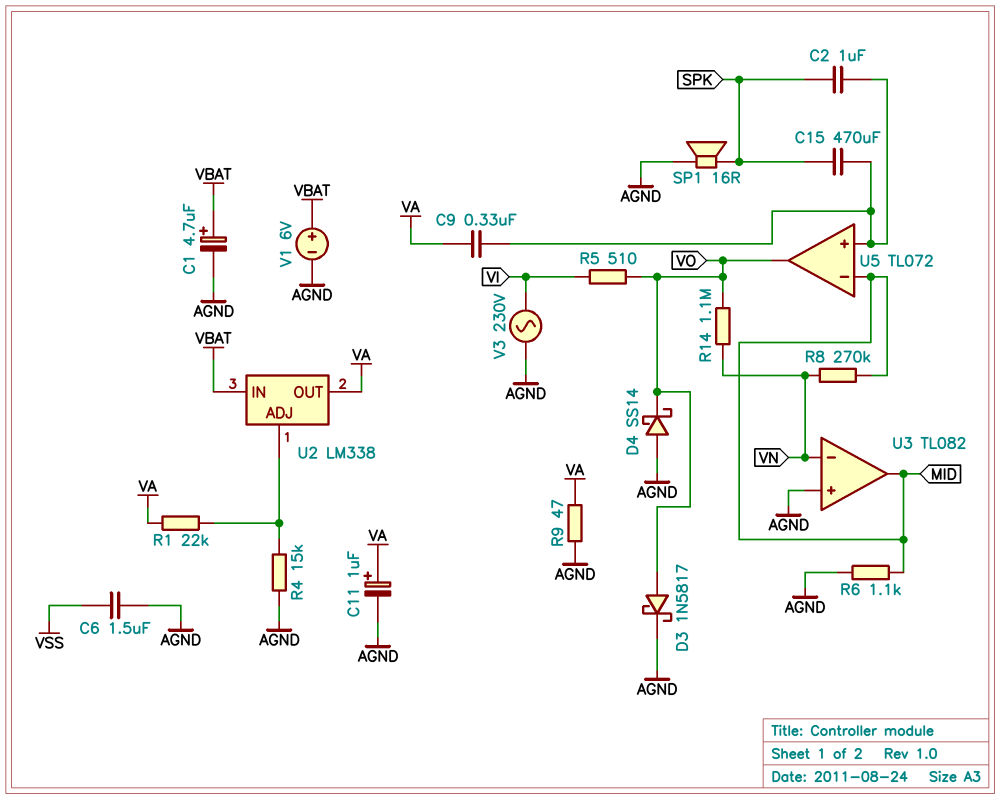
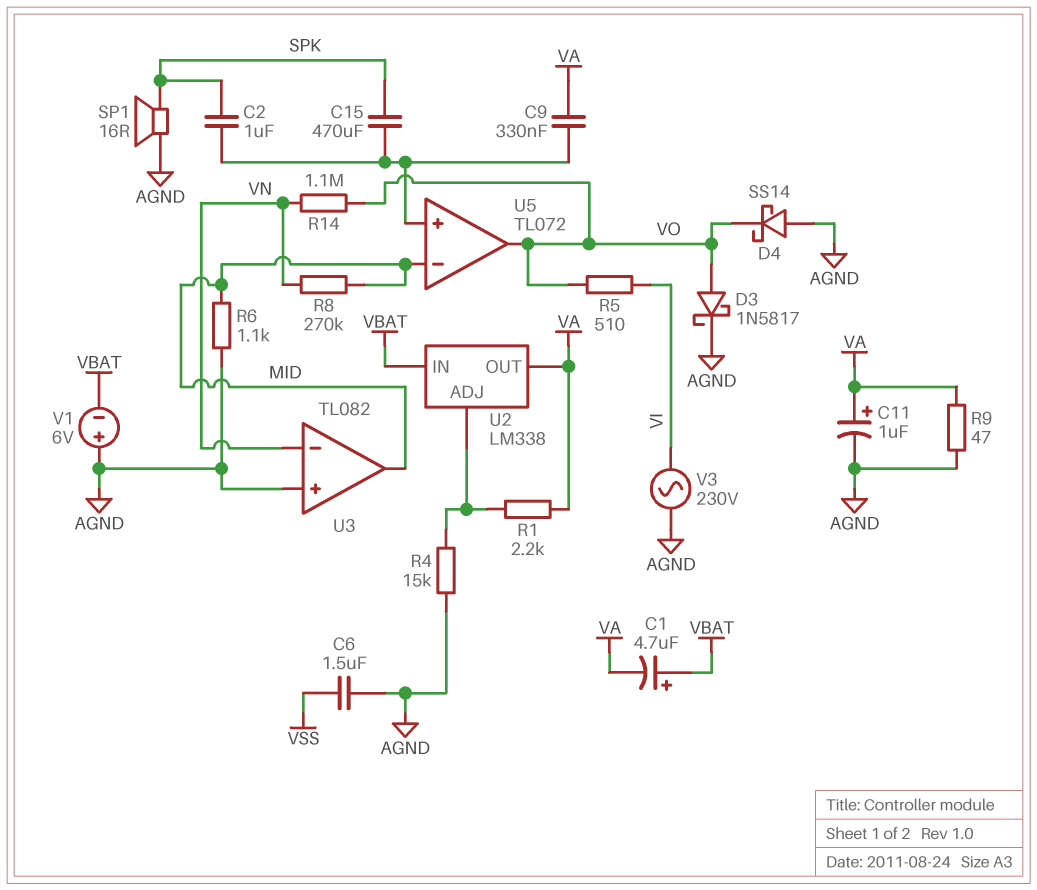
C1: 4.7uF (plus VBAT, minus AGND) -> 4.7uF (plus VBAT, minus VA)
R1: 22k (U2/ADJ, VA) -> 2.2k (U2/ADJ, VA)
V1: 6V (plus VBAT, minus AGND) -> 6V (plus AGND, minus VBAT)

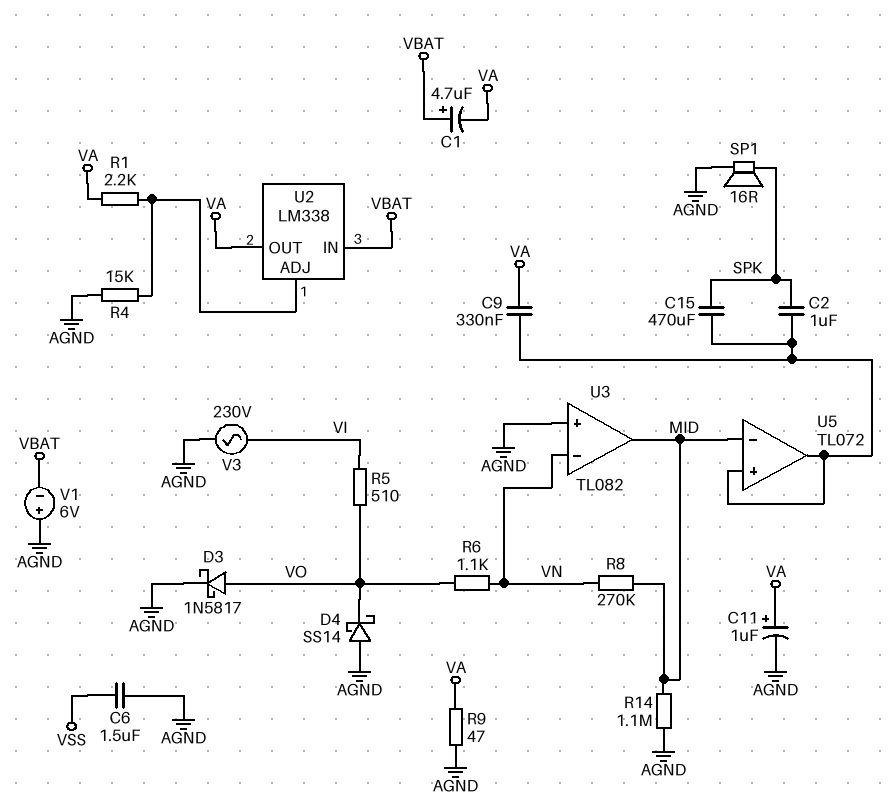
R6: 1.1k (AGND, MID) -> 1.1k (VN, VO)
R14: 1.1M (VN, VO) -> 1.1M (AGND, MID)
U5 pin out: VO -> U5/in+

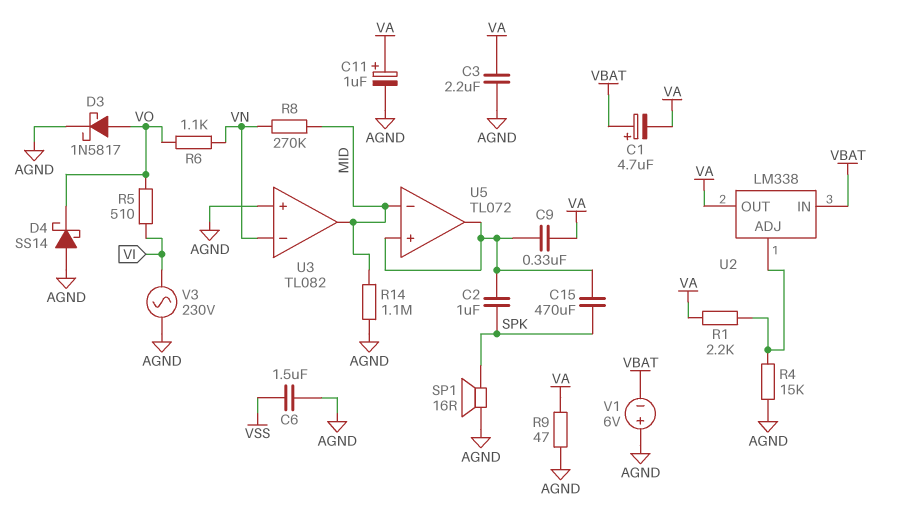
C3: none -> 2.2uF (AGND, VA)

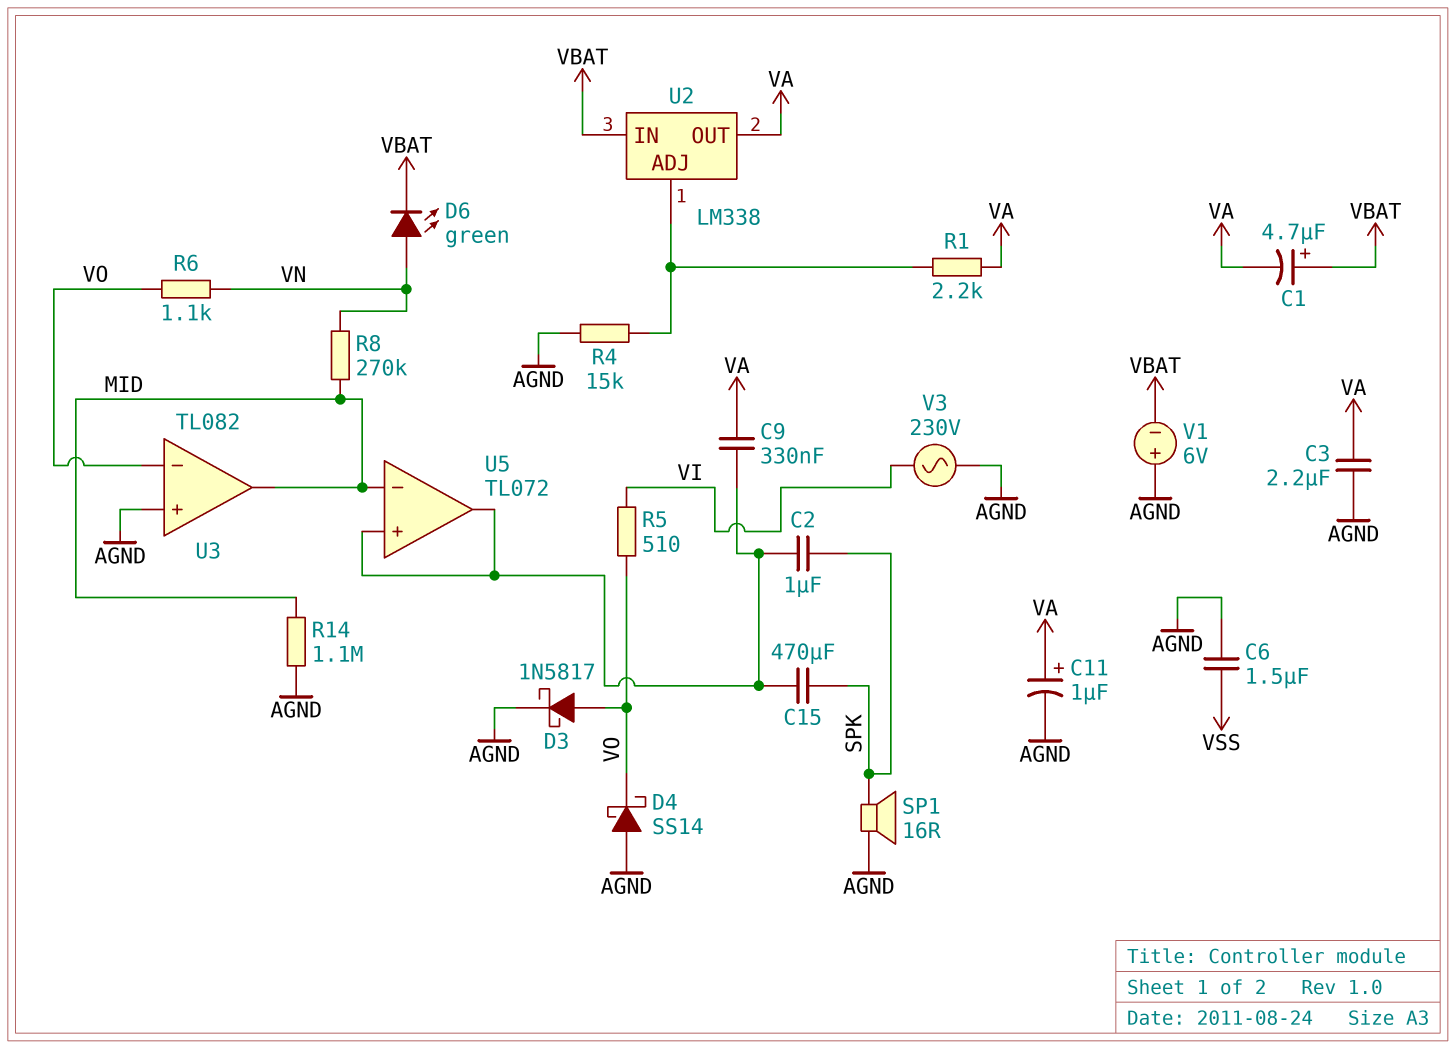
D6: none -> LED green (A VN, K VBAT)
R9: 47 (AGND, VA) -> none
U3 pin in-: VN -> VO

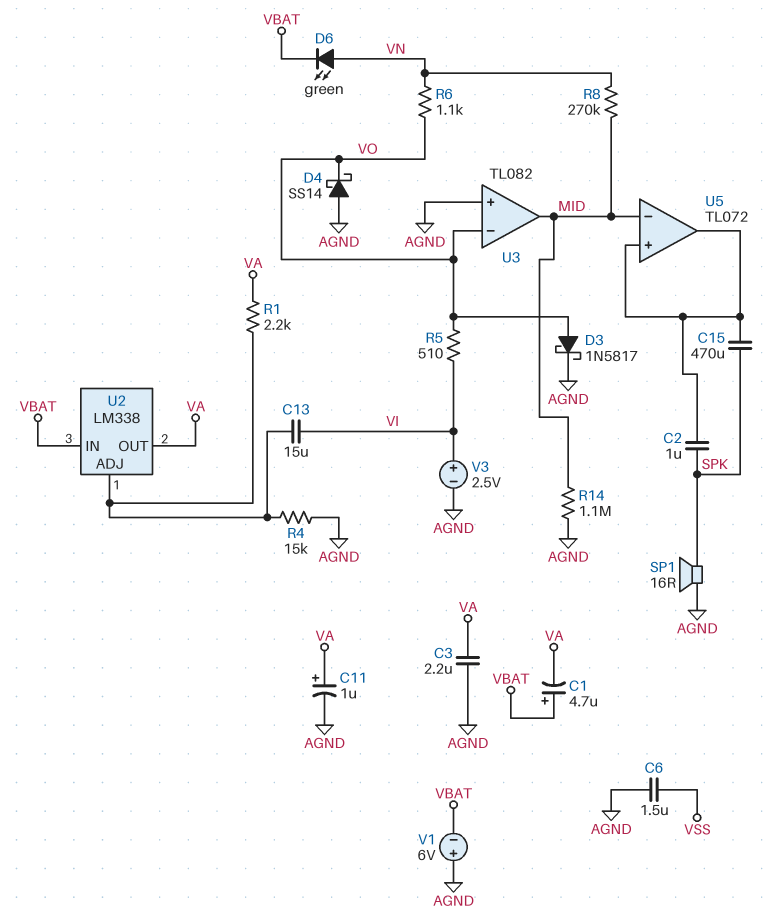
C9: 330nF (U5/in+, VA) -> none
C13: none -> 15uF (U2/ADJ, VI)
V3: AC 230V (AGND, VI) -> 2.5V (plus VI, minus AGND)

